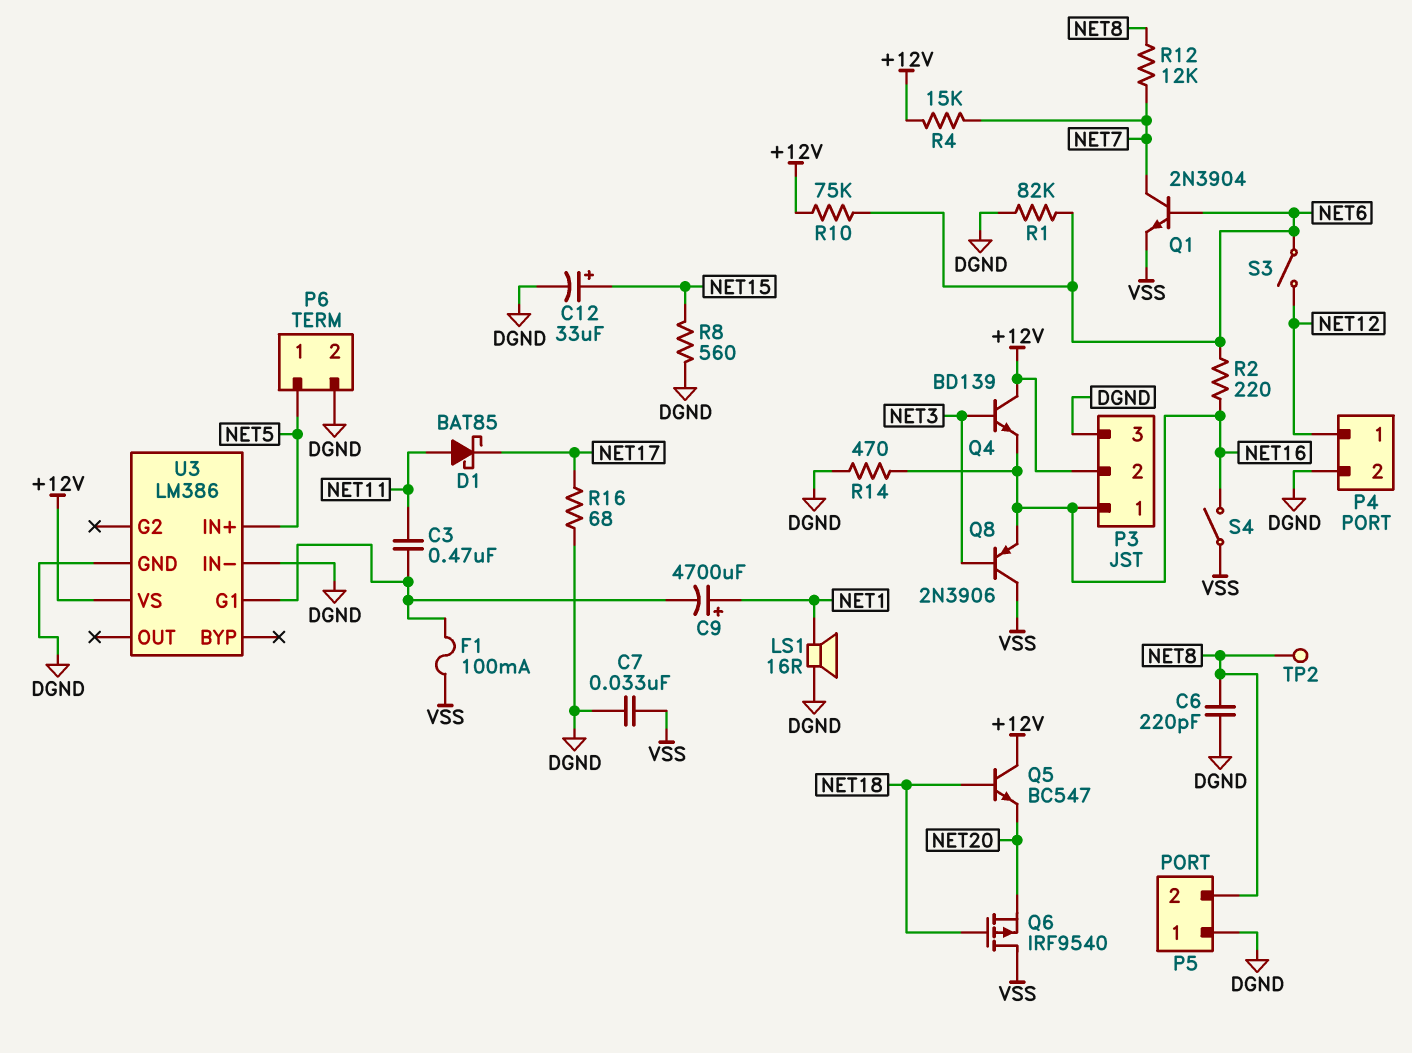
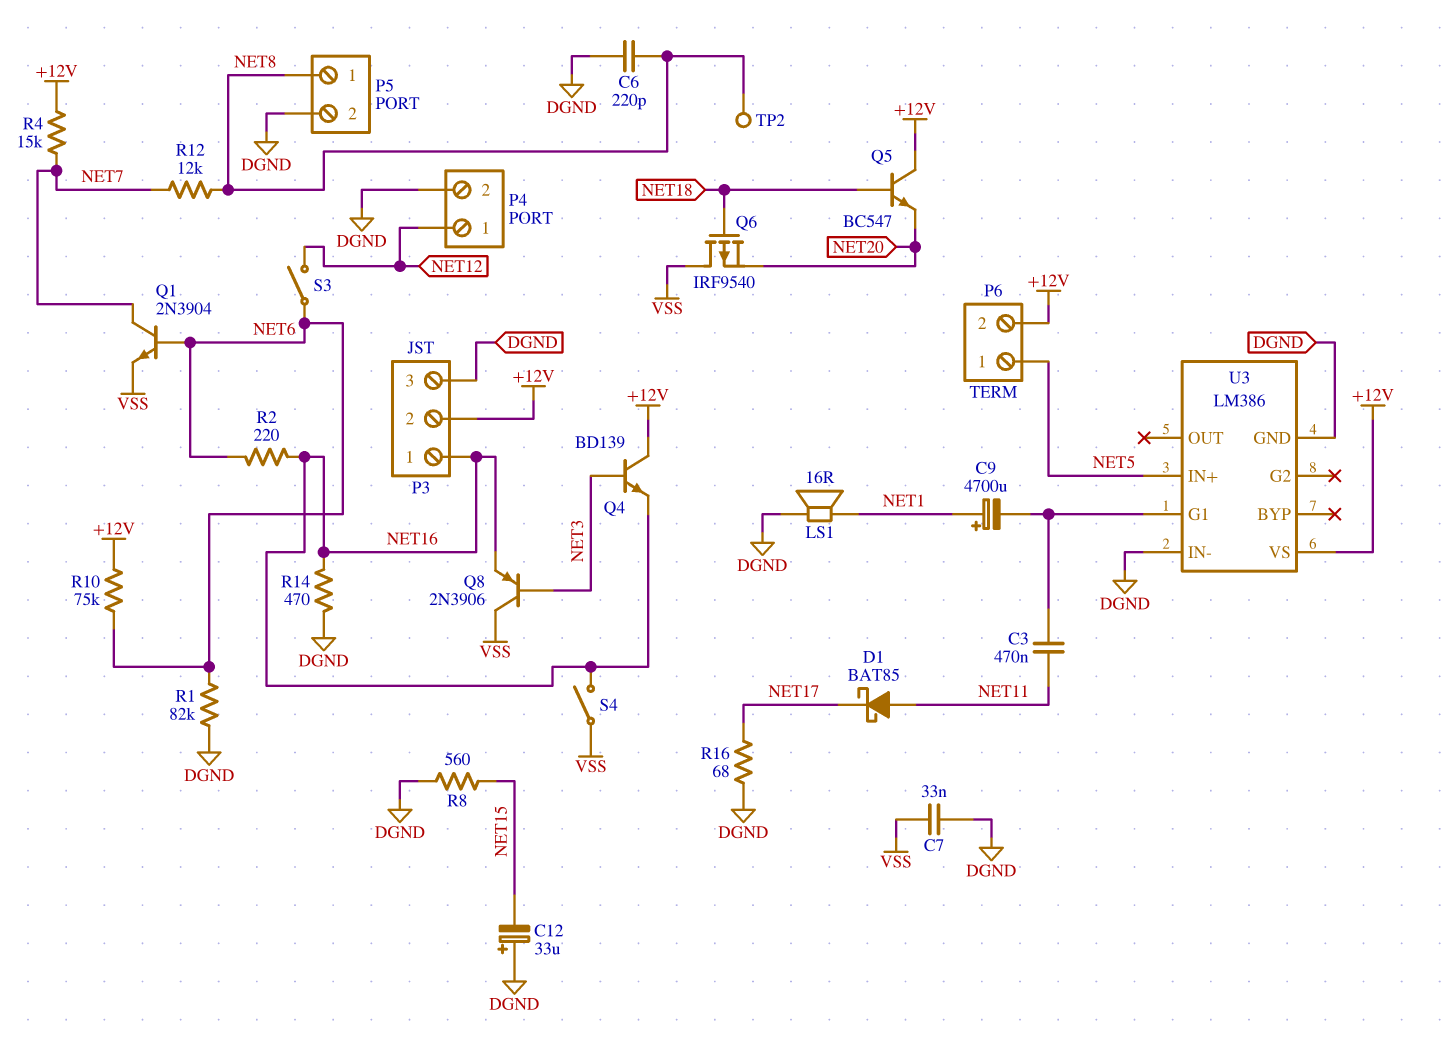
C12: 33uF (plus NET15, minus DGND) -> 33uF (plus DGND, minus NET15)
F1: 100mA (U3/G1, VSS) -> none
P5 pin 1: DGND -> NET8
P5 pin 2: NET8 -> DGND
P6 pin 2: DGND -> +12V

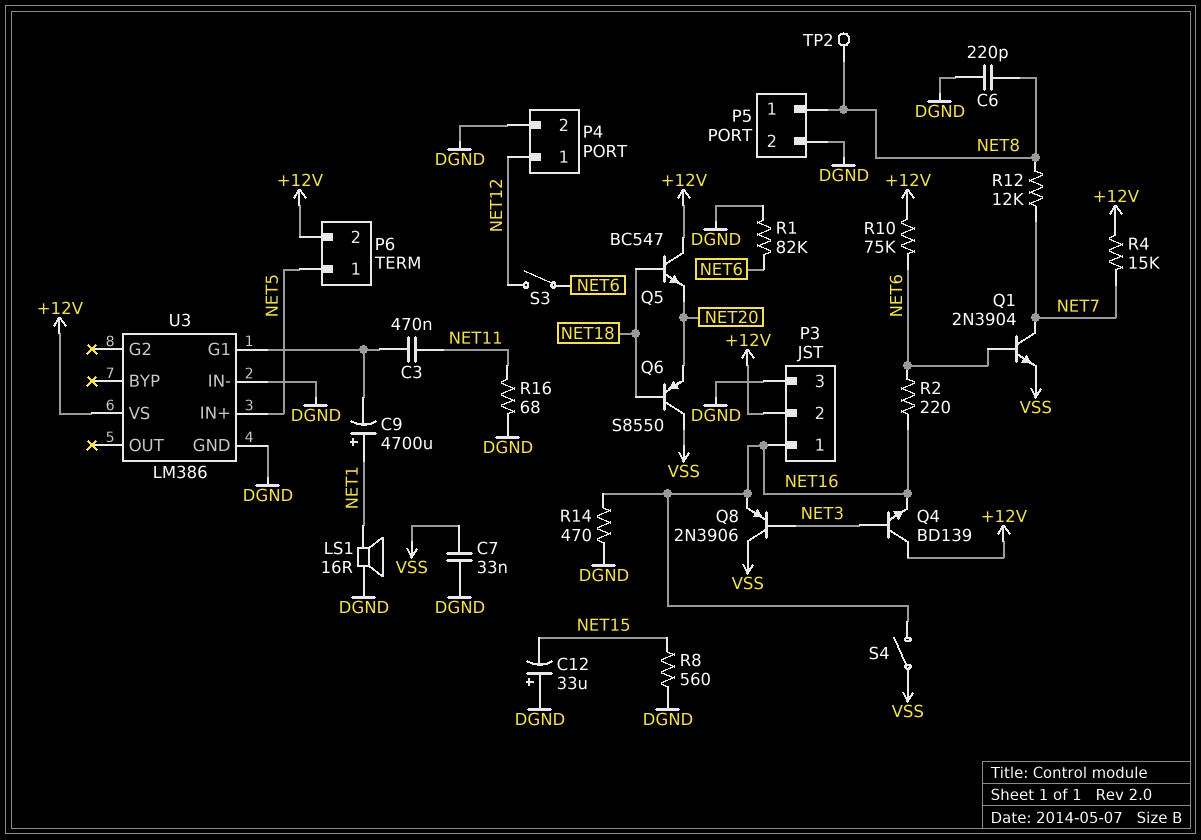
D1: schottky BAT85 (A NET11, K NET17) -> none
Q6: PMOS IRF9540 (G NET18, D VSS, S NET20) -> PNP S8550 (B NET18, C VSS, E NET20)
R16: 68 (DGND, NET17) -> 68 (DGND, NET11)

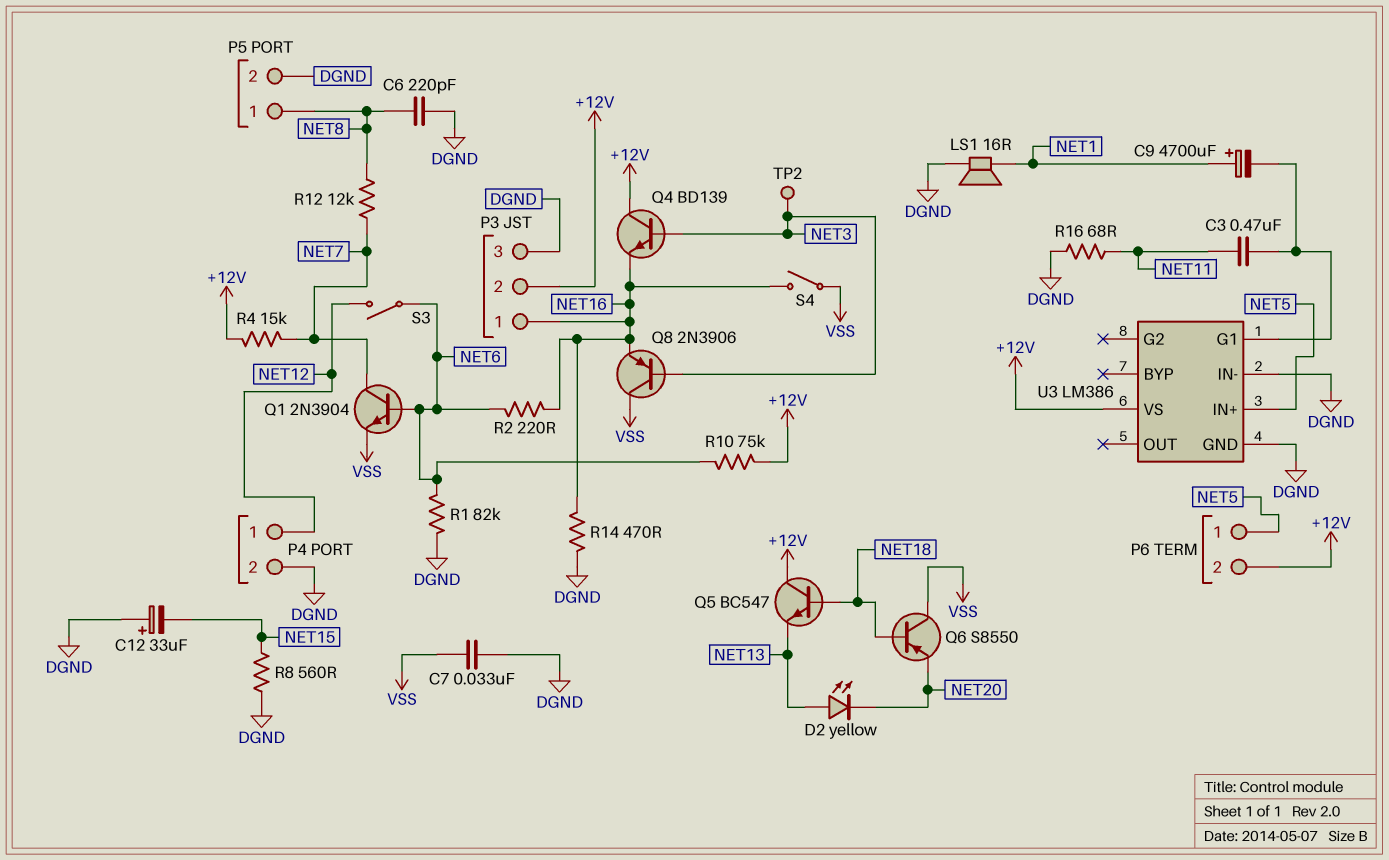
D2: none -> LED yellow (A NET13, K NET20)
Q5: NPN BC547 (B NET18, C +12V, E NET20) -> NPN BC547 (B NET18, C +12V, E NET13)
TP2: test point (NET8) -> test point (NET3)

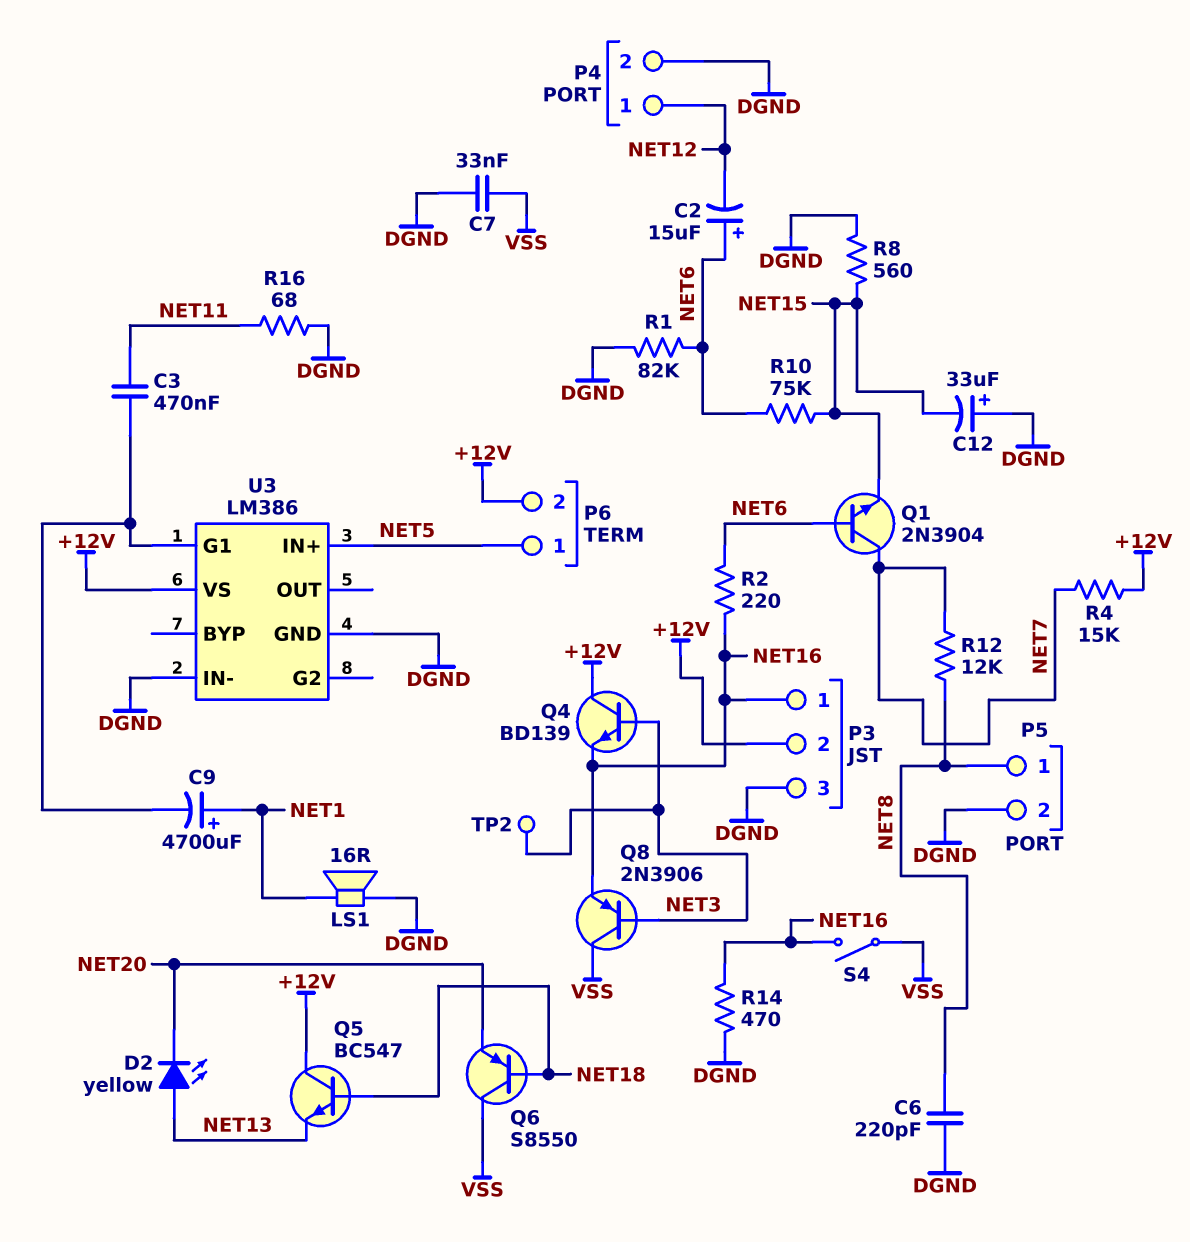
C2: none -> 15uF (plus NET6, minus NET12)
Q1: NPN 2N3904 (B NET6, C NET7, E VSS) -> NPN 2N3904 (B NET6, C NET7, E NET15)
R10: 75k (+12V, NET6) -> 75k (NET6, NET15)
S3: switch (NET6, NET12) -> none

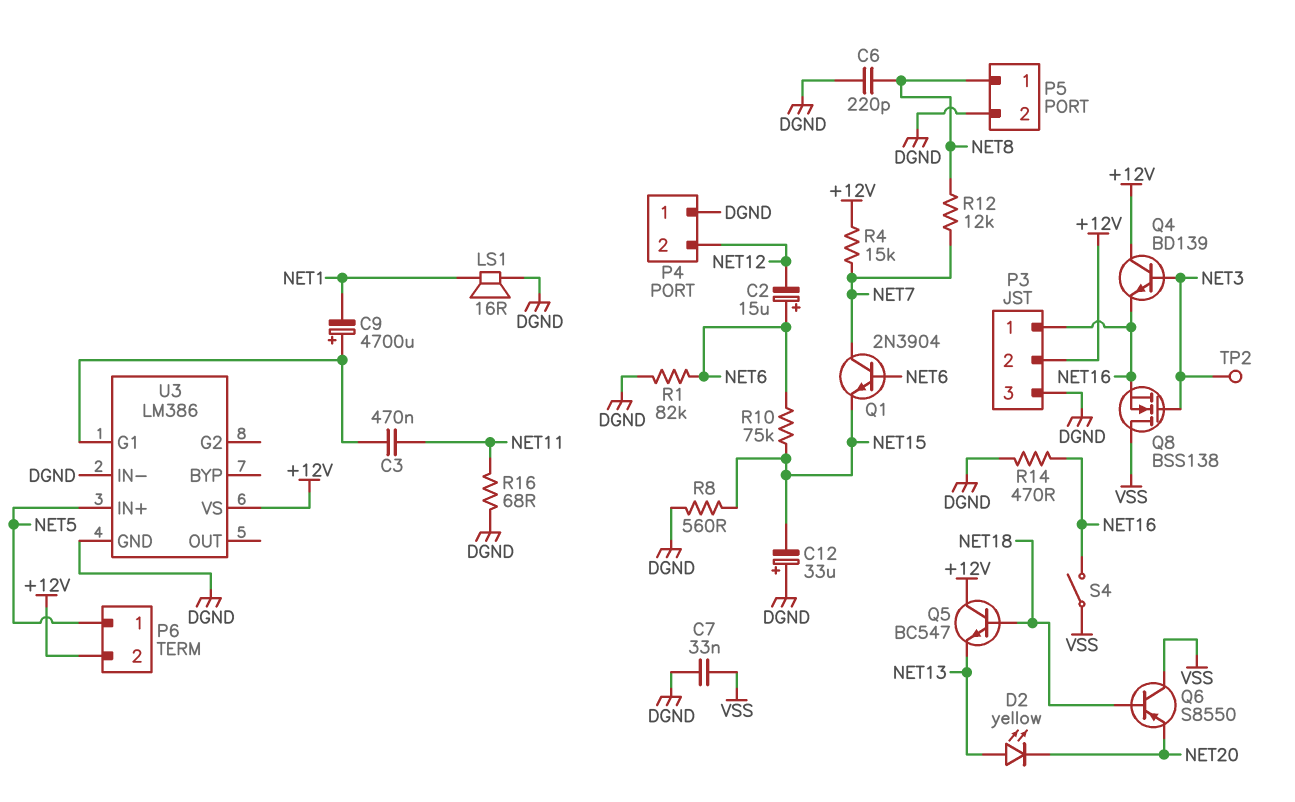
C9: 4700uF (plus NET1, minus U3/G1) -> 4700uF (plus U3/G1, minus NET1)
P4 pin 1: NET12 -> DGND
P4 pin 2: DGND -> NET12
Q8: PNP 2N3906 (B NET3, C VSS, E NET16) -> NMOS BSS138 (G NET3, D VSS, S NET16)
R2: 220 (NET6, NET16) -> none

